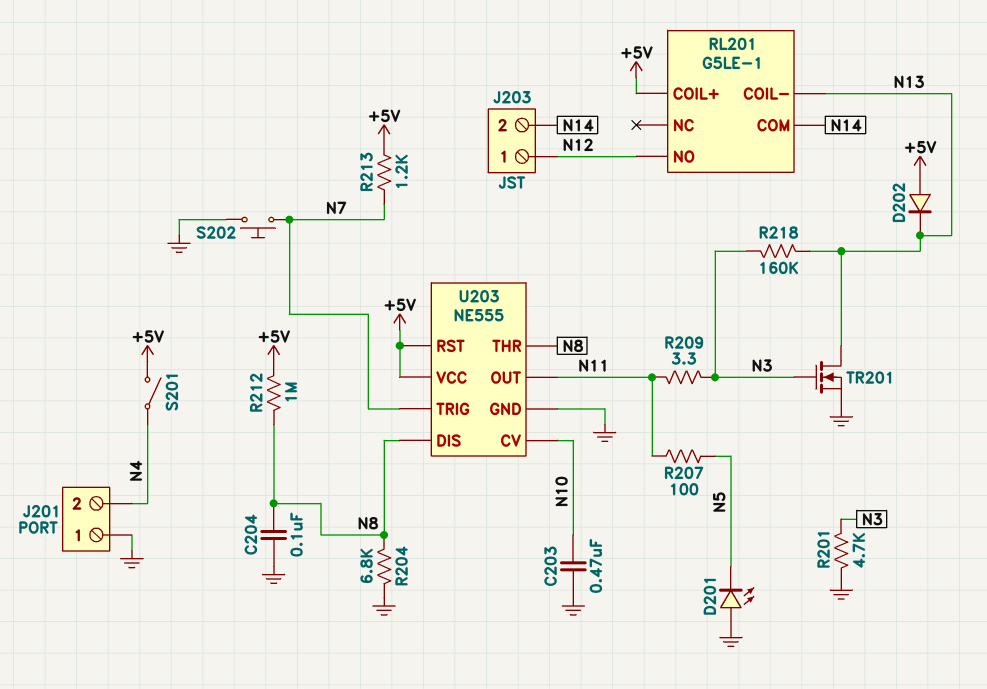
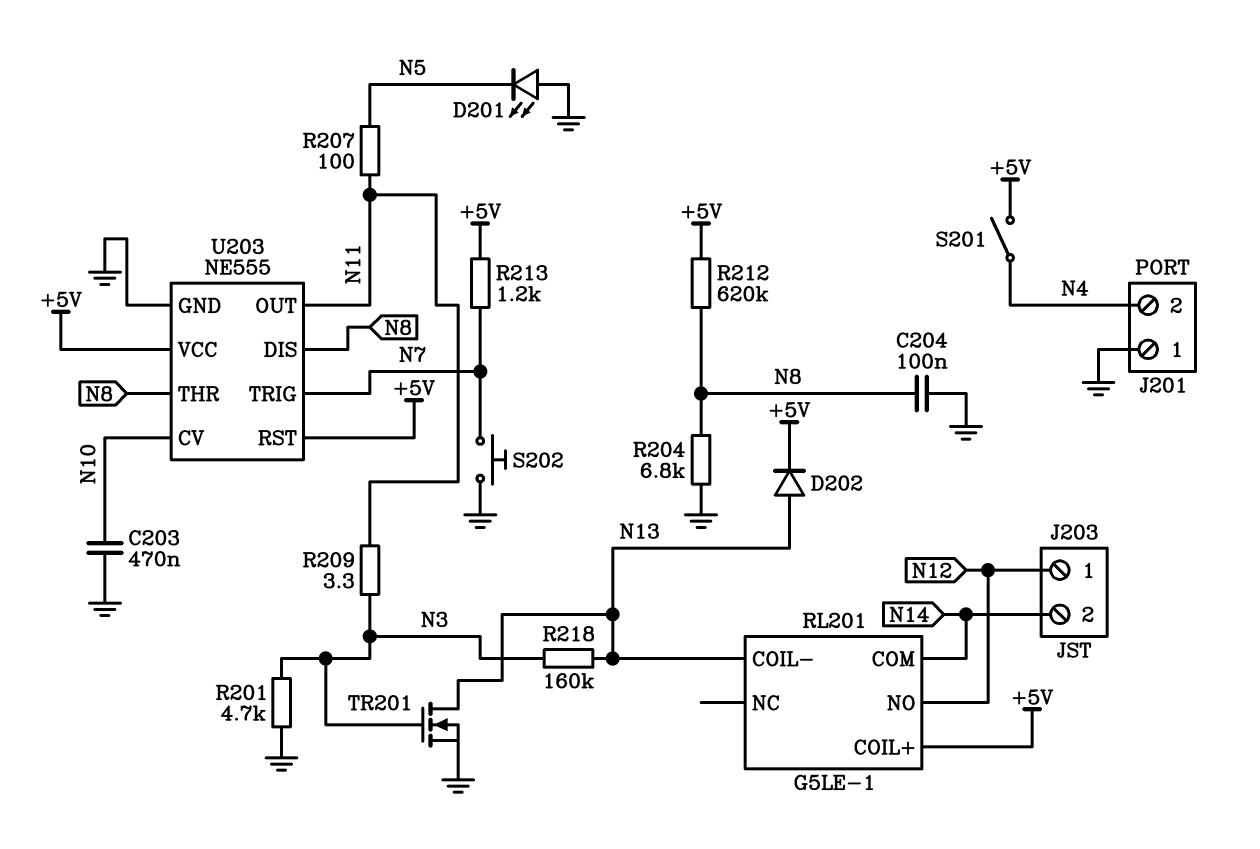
D202: diode (A +5V, K N13) -> diode (A N13, K +5V)
R212: 1M (+5V, N8) -> 620k (+5V, N8)

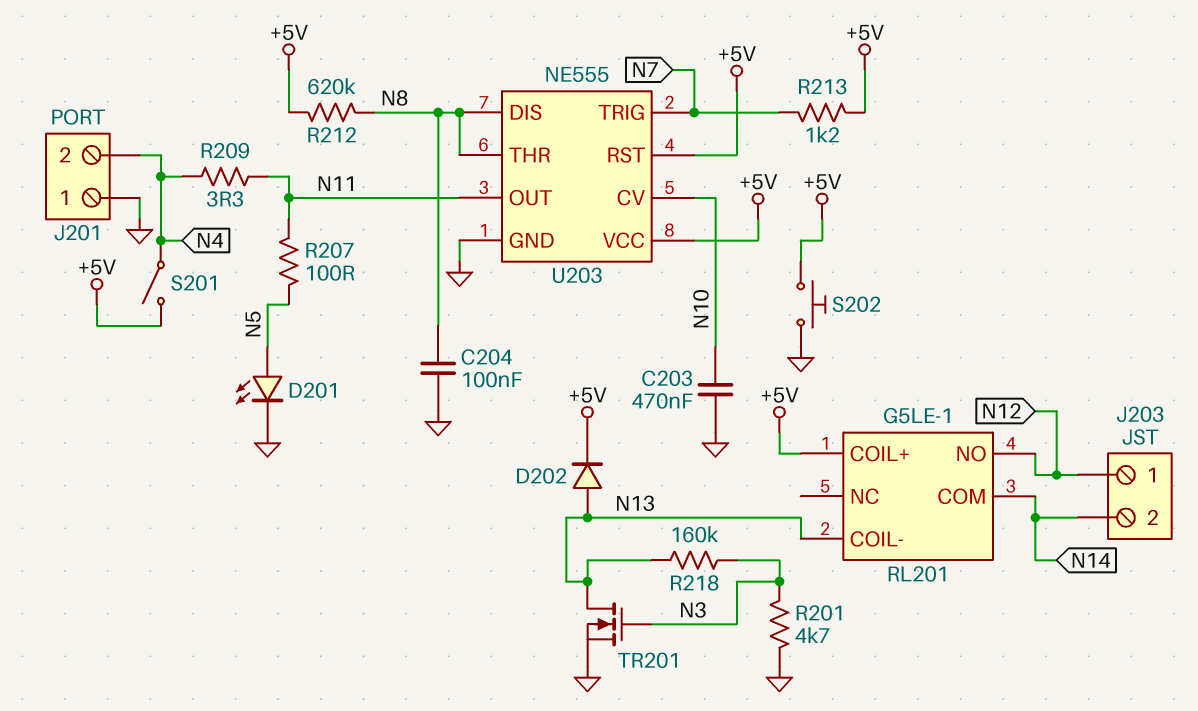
D201: LED (A GND, K N5) -> LED (A N5, K GND)
R204: 6.8k (GND, N8) -> none
R209: 3.3 (N3, N11) -> 3.3 (N4, N11)
S202: button (GND, N7) -> button (+5V, GND)

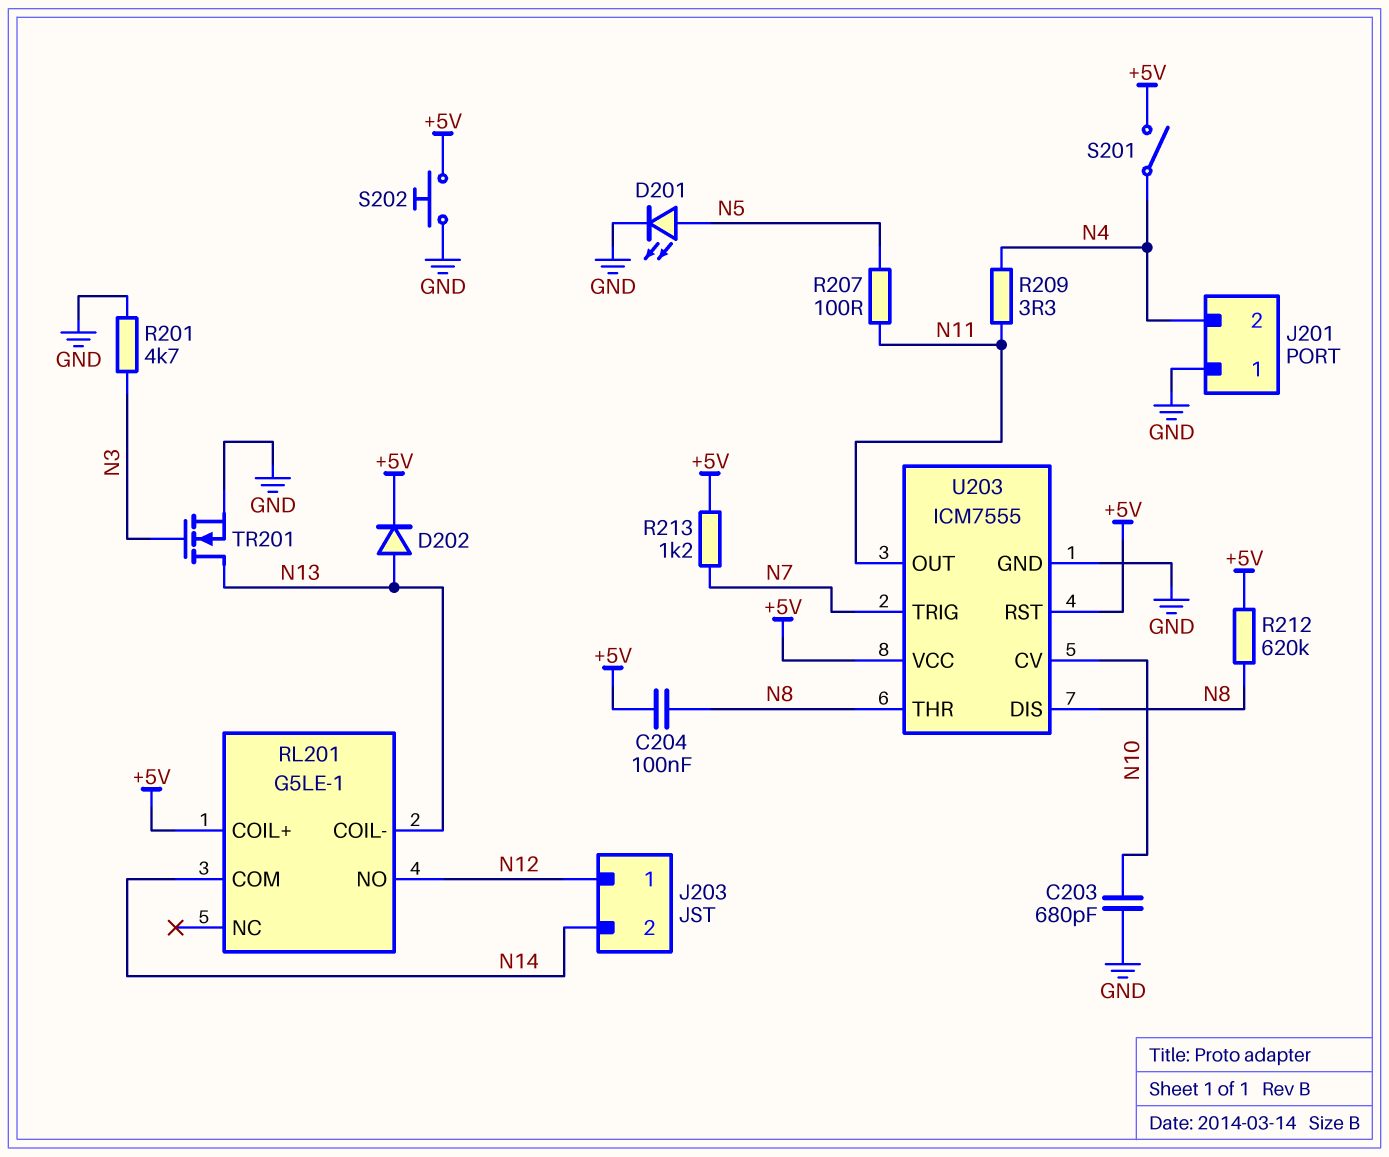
C203: 470nF (GND, N10) -> 680pF (GND, N10)
C204: 100nF (GND, N8) -> 100nF (+5V, N8)
R218: 160k (N3, N13) -> none
U203: NE555 -> ICM7555

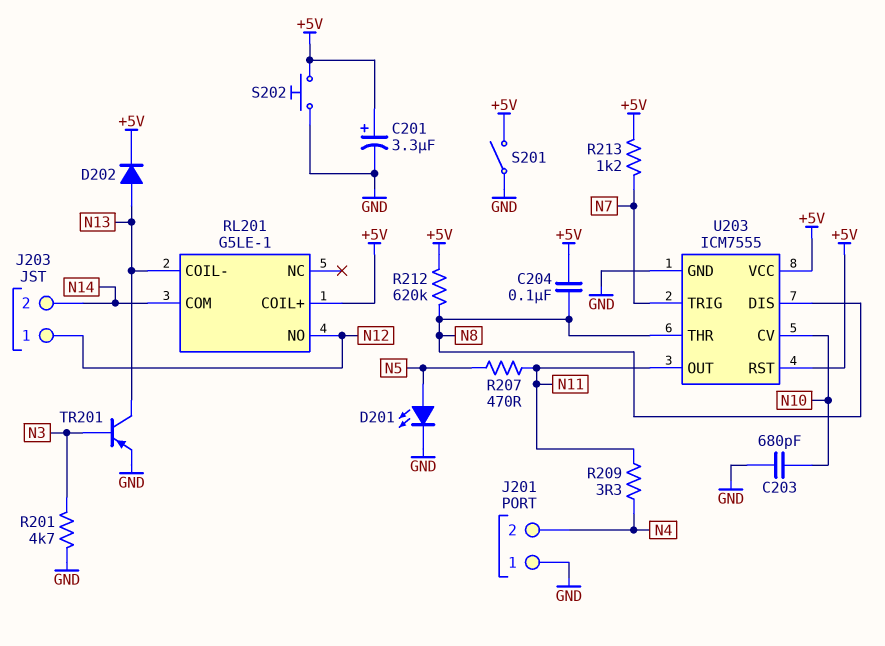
C201: none -> 3.3uF (plus +5V, minus GND)
R207: 100 (N5, N11) -> 470 (N5, N11)
S201: switch (+5V, N4) -> switch (+5V, GND)
TR201: NMOS (G N3, D N13, S GND) -> PNP (B N3, C N13, E GND)

